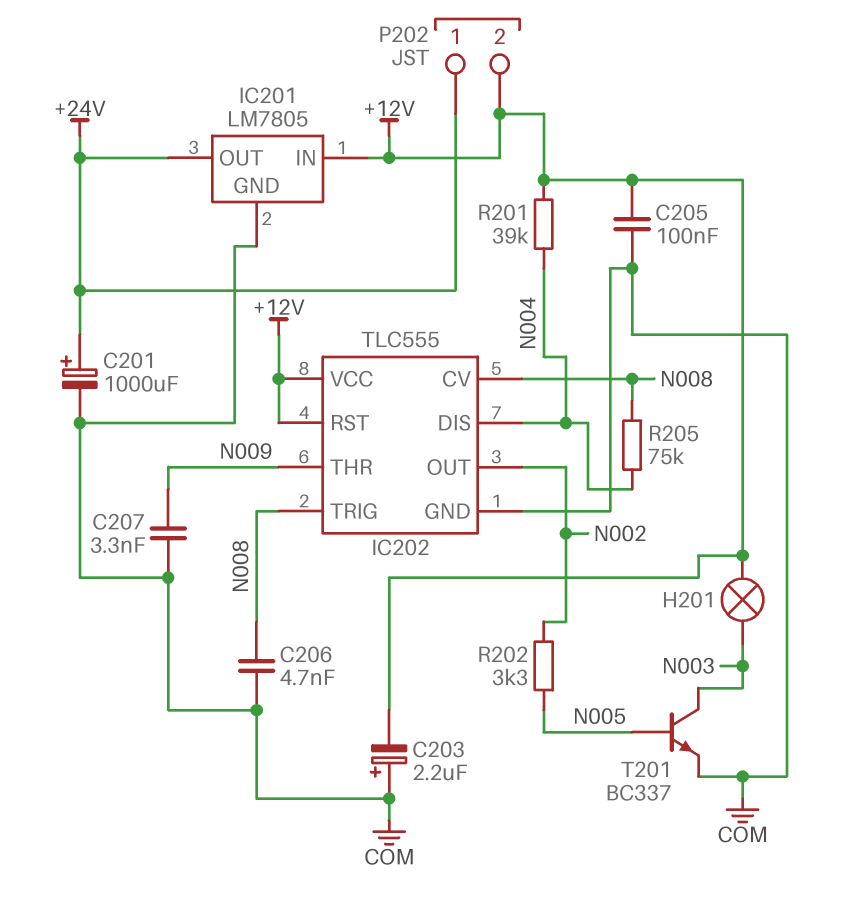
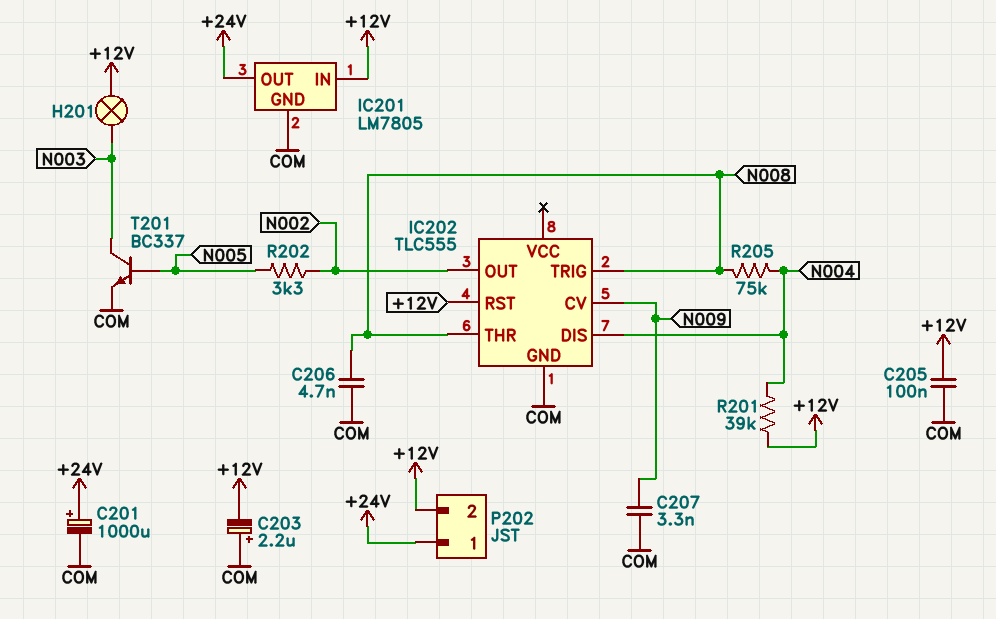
IC202 pin CV: N008 -> N009
IC202 pin THR: N009 -> N008
IC202 pin VCC: +12V -> none

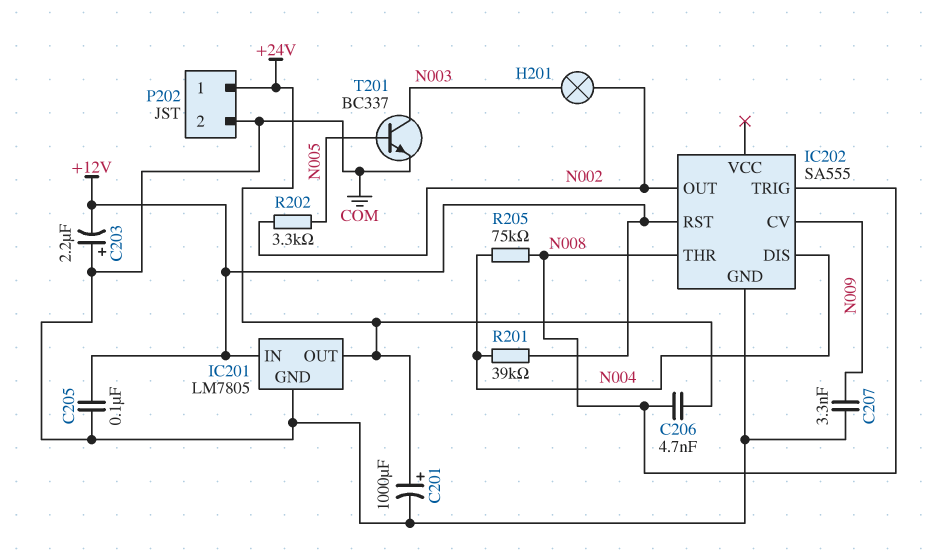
C206: 4.7nF (COM, N008) -> 4.7nF (+24V, N008)
H201: lamp (+12V, N003) -> lamp (N002, N003)
IC202: TLC555 -> SA555
P202 pin 2: +12V -> COM

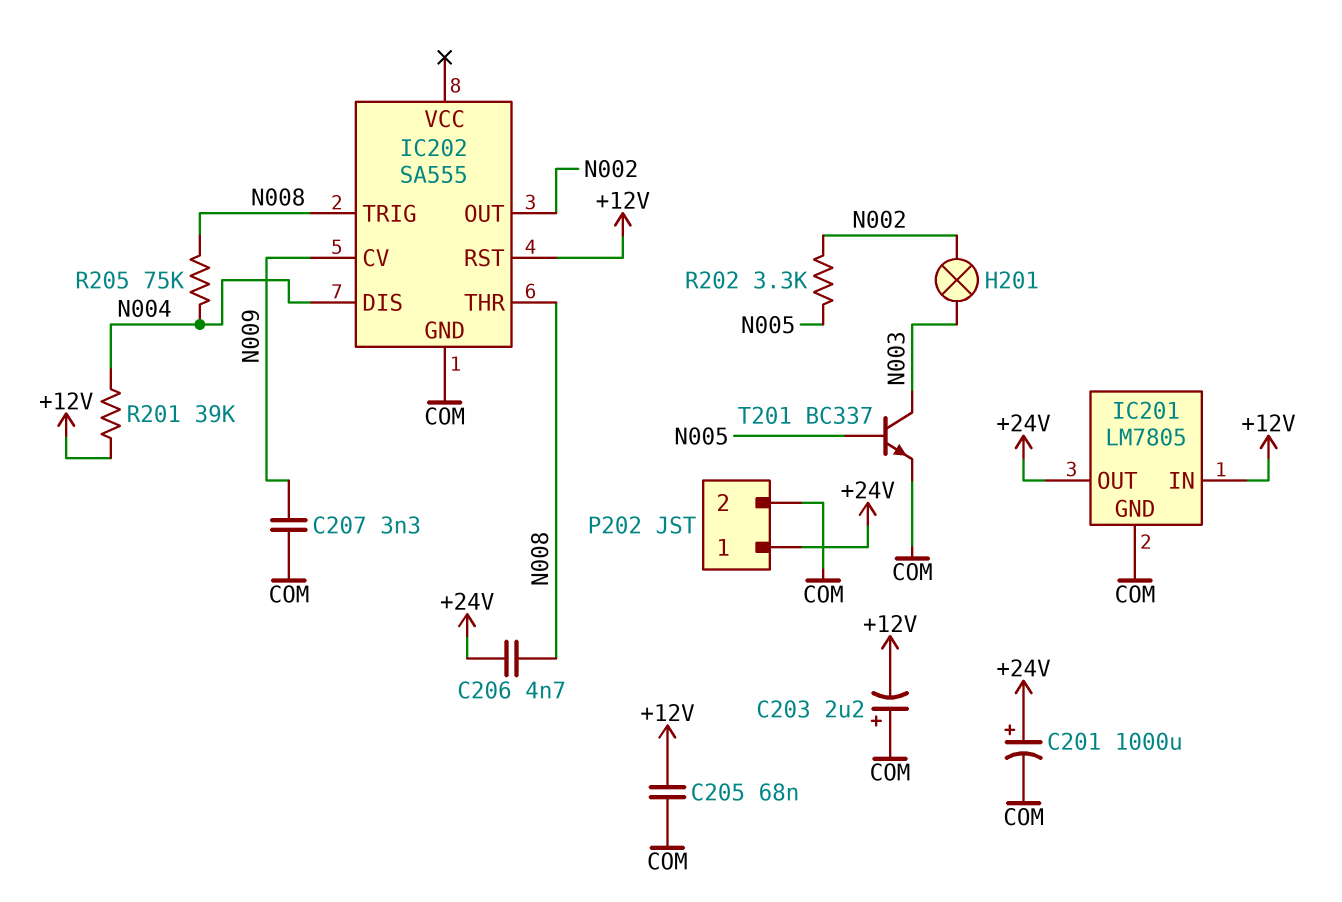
C205: 100nF (+12V, COM) -> 68nF (+12V, COM)

